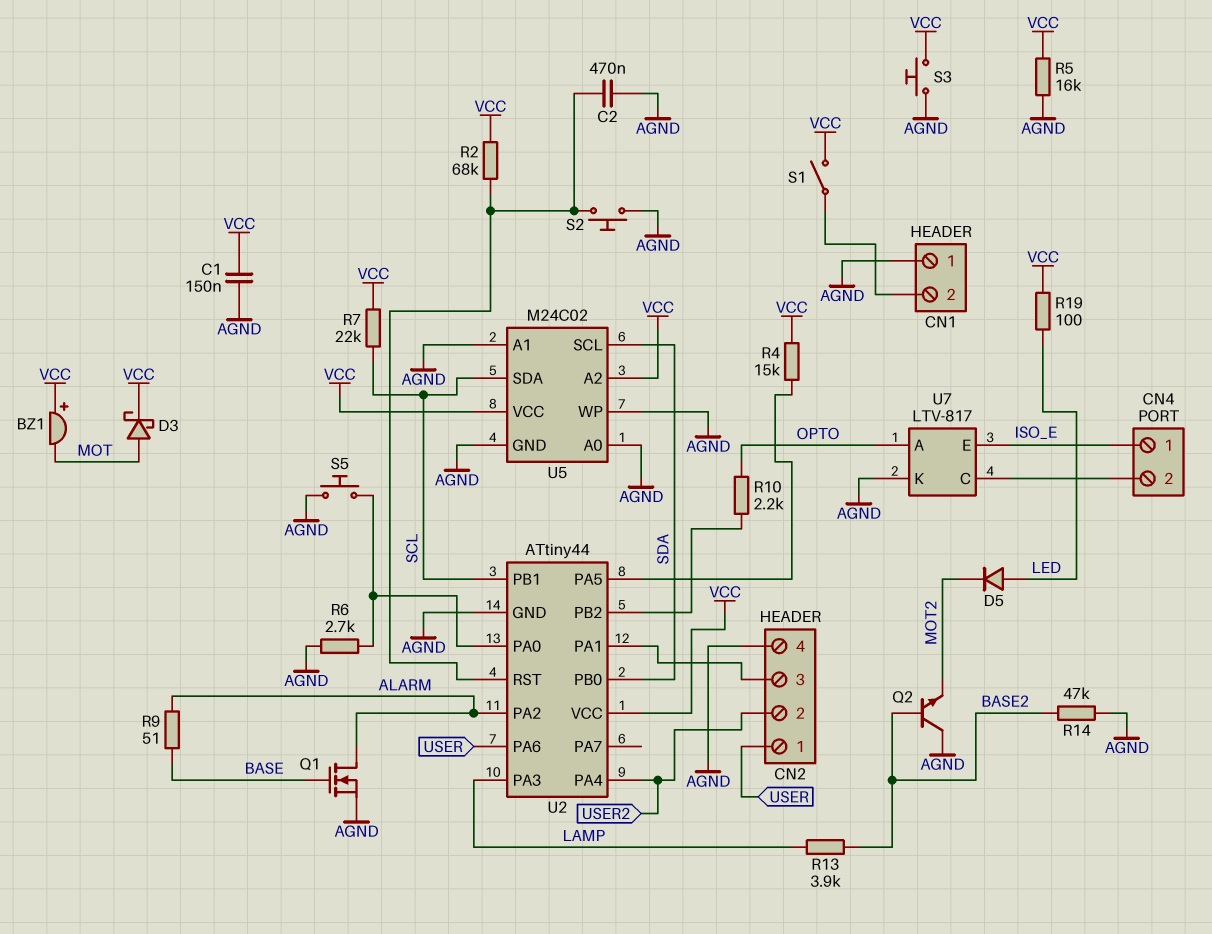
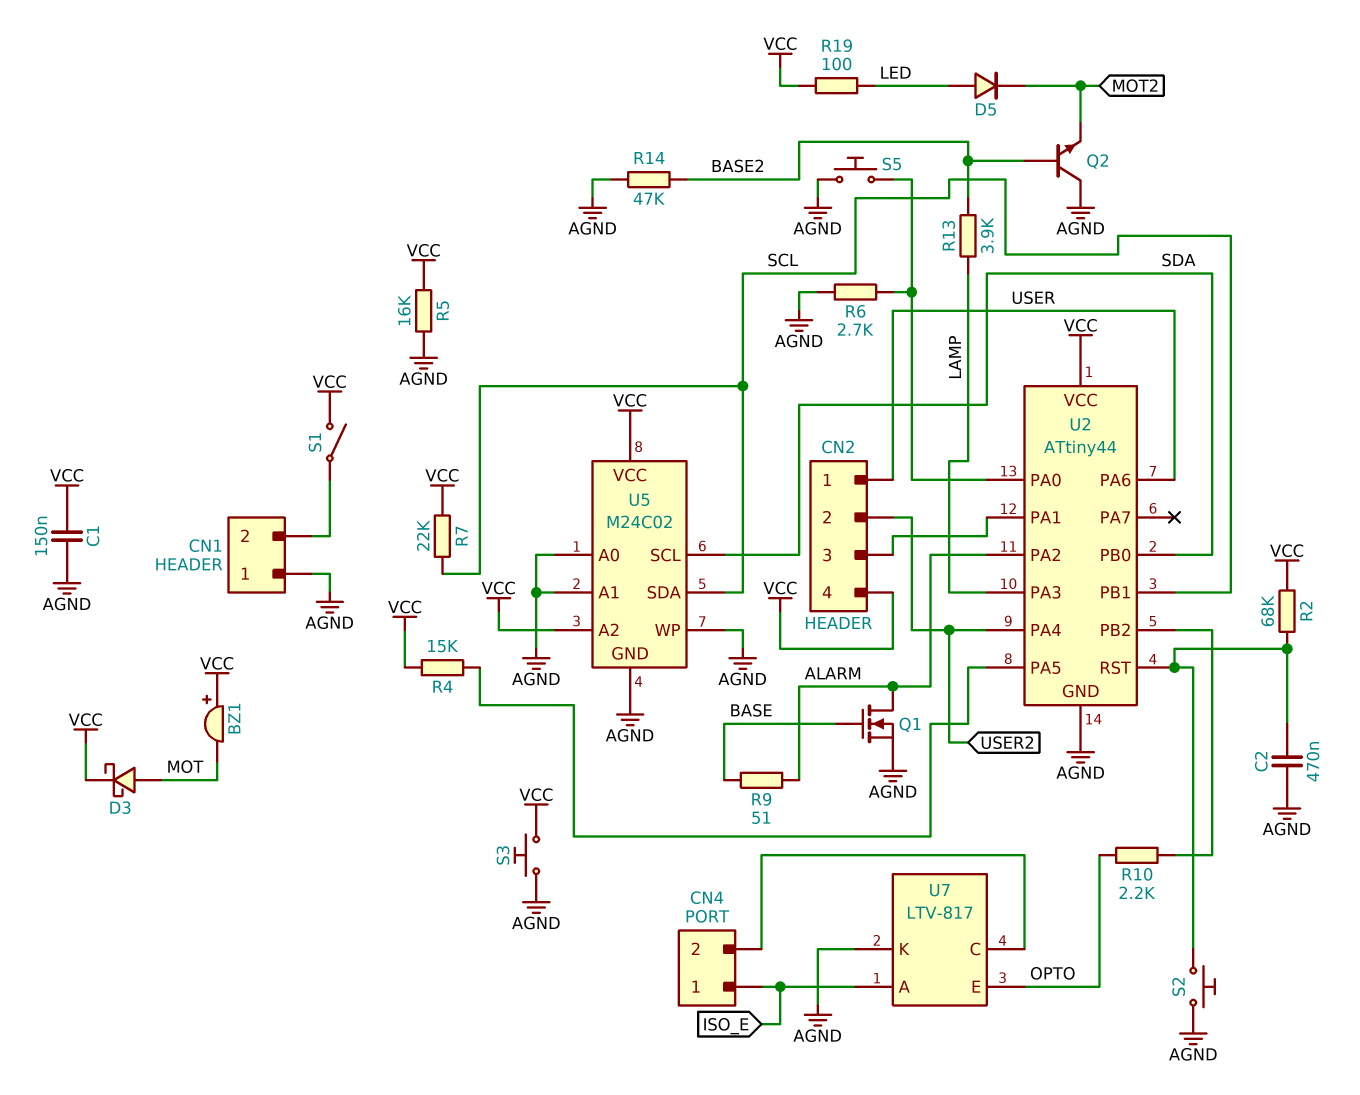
CN2 pin 4: AGND -> VCC
U7 pin A: OPTO -> ISO_E
U7 pin E: ISO_E -> OPTO

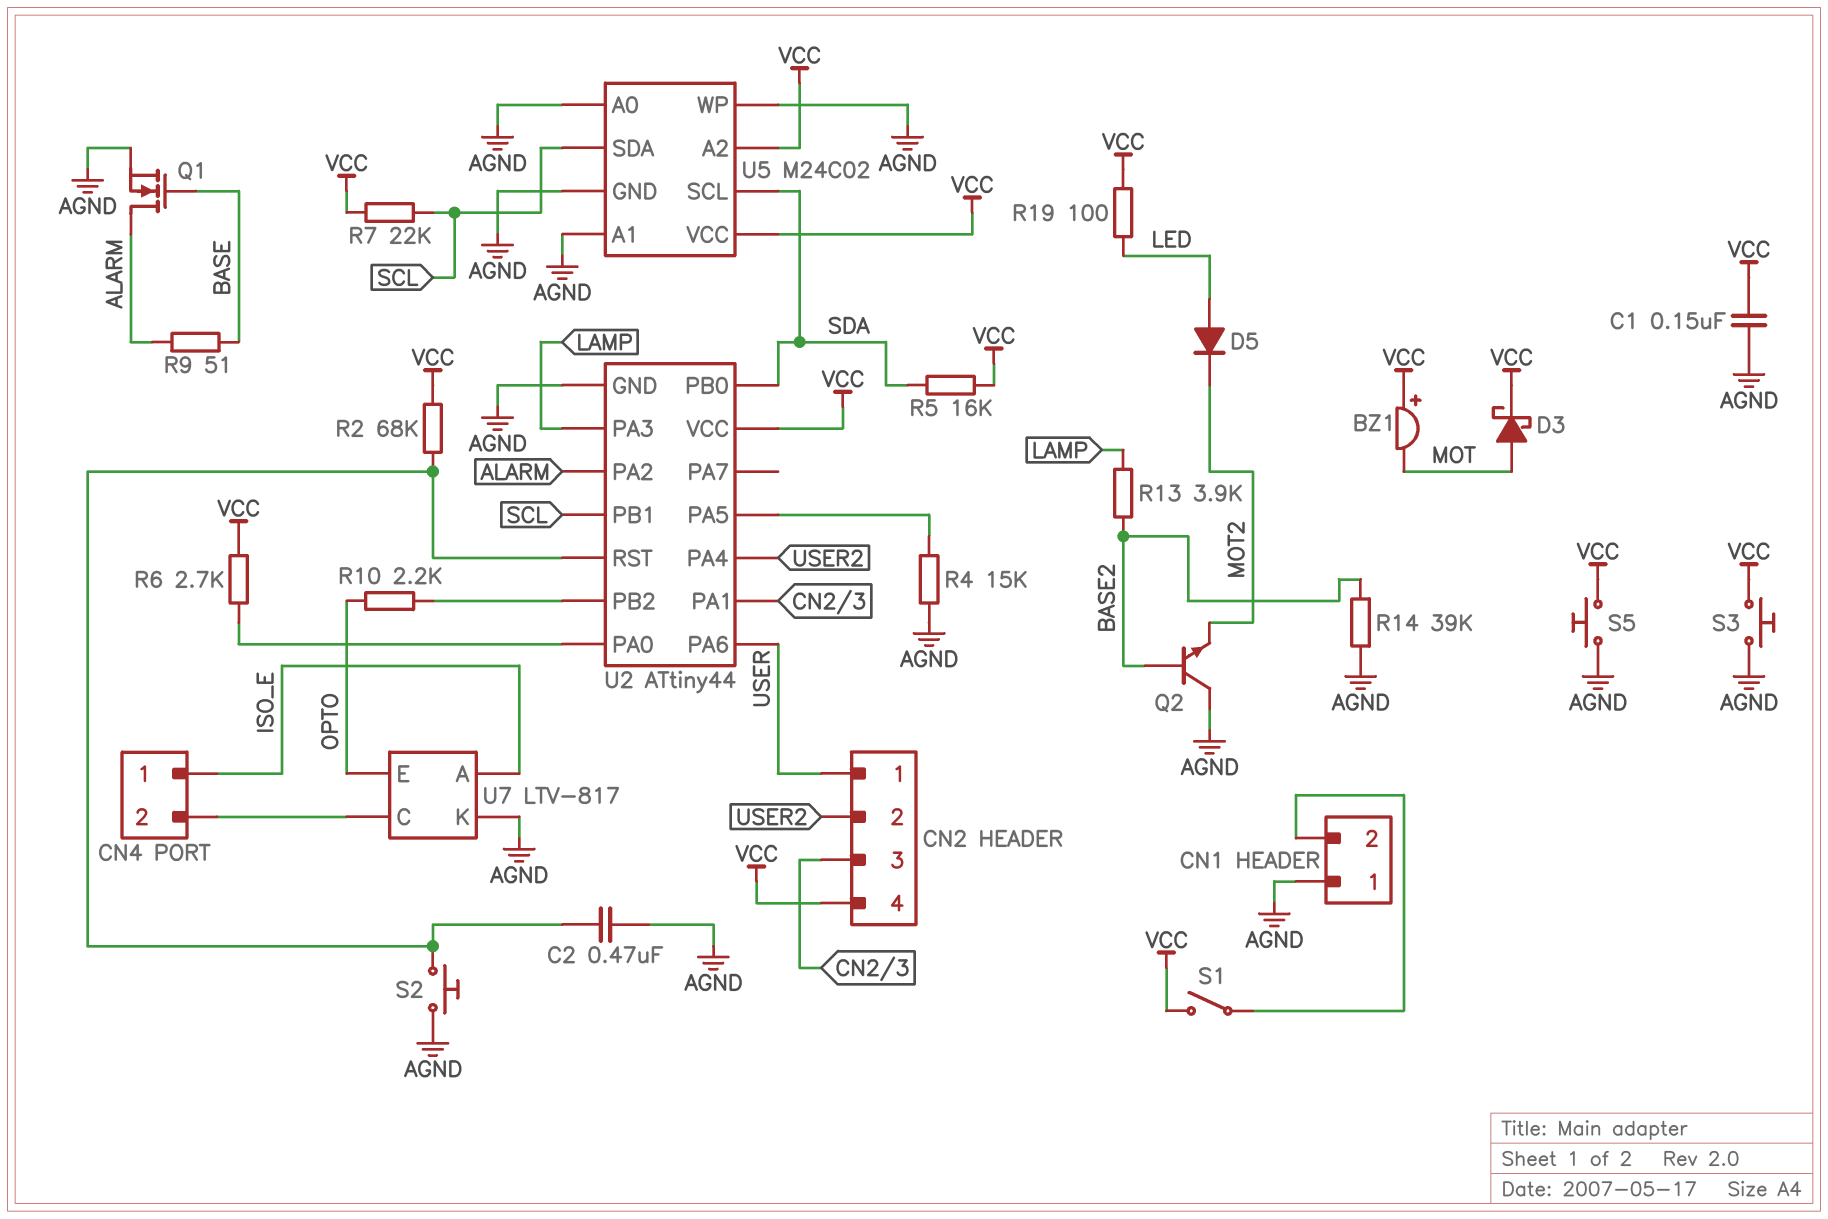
R4: 15k (U2/PA5, VCC) -> 15k (AGND, U2/PA5)
R5: 16k (AGND, VCC) -> 16k (SDA, VCC)
R6: 2.7k (AGND, U2/PA0) -> 2.7k (U2/PA0, VCC)
R14: 47k (AGND, BASE2) -> 39k (AGND, BASE2)
S5: button (AGND, U2/PA0) -> button (AGND, VCC)

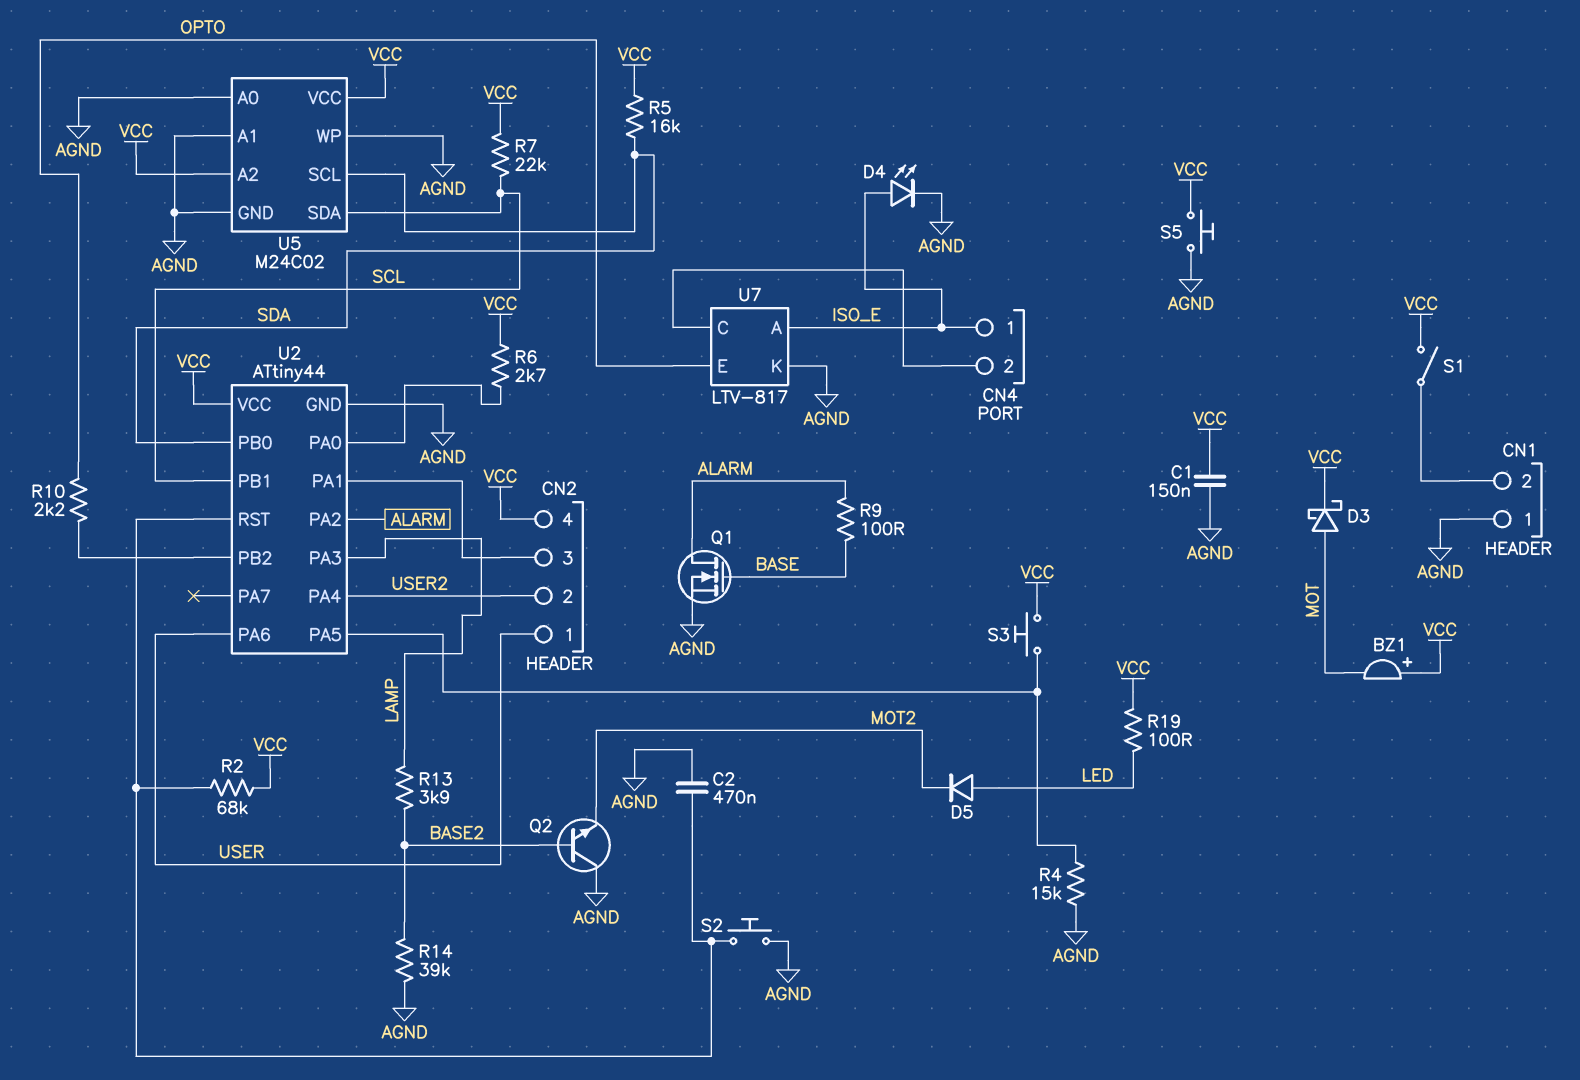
D4: none -> LED (A ISO_E, K AGND)
R9: 51 (ALARM, BASE) -> 100 (ALARM, BASE)
S3: button (AGND, VCC) -> button (U2/PA5, VCC)

